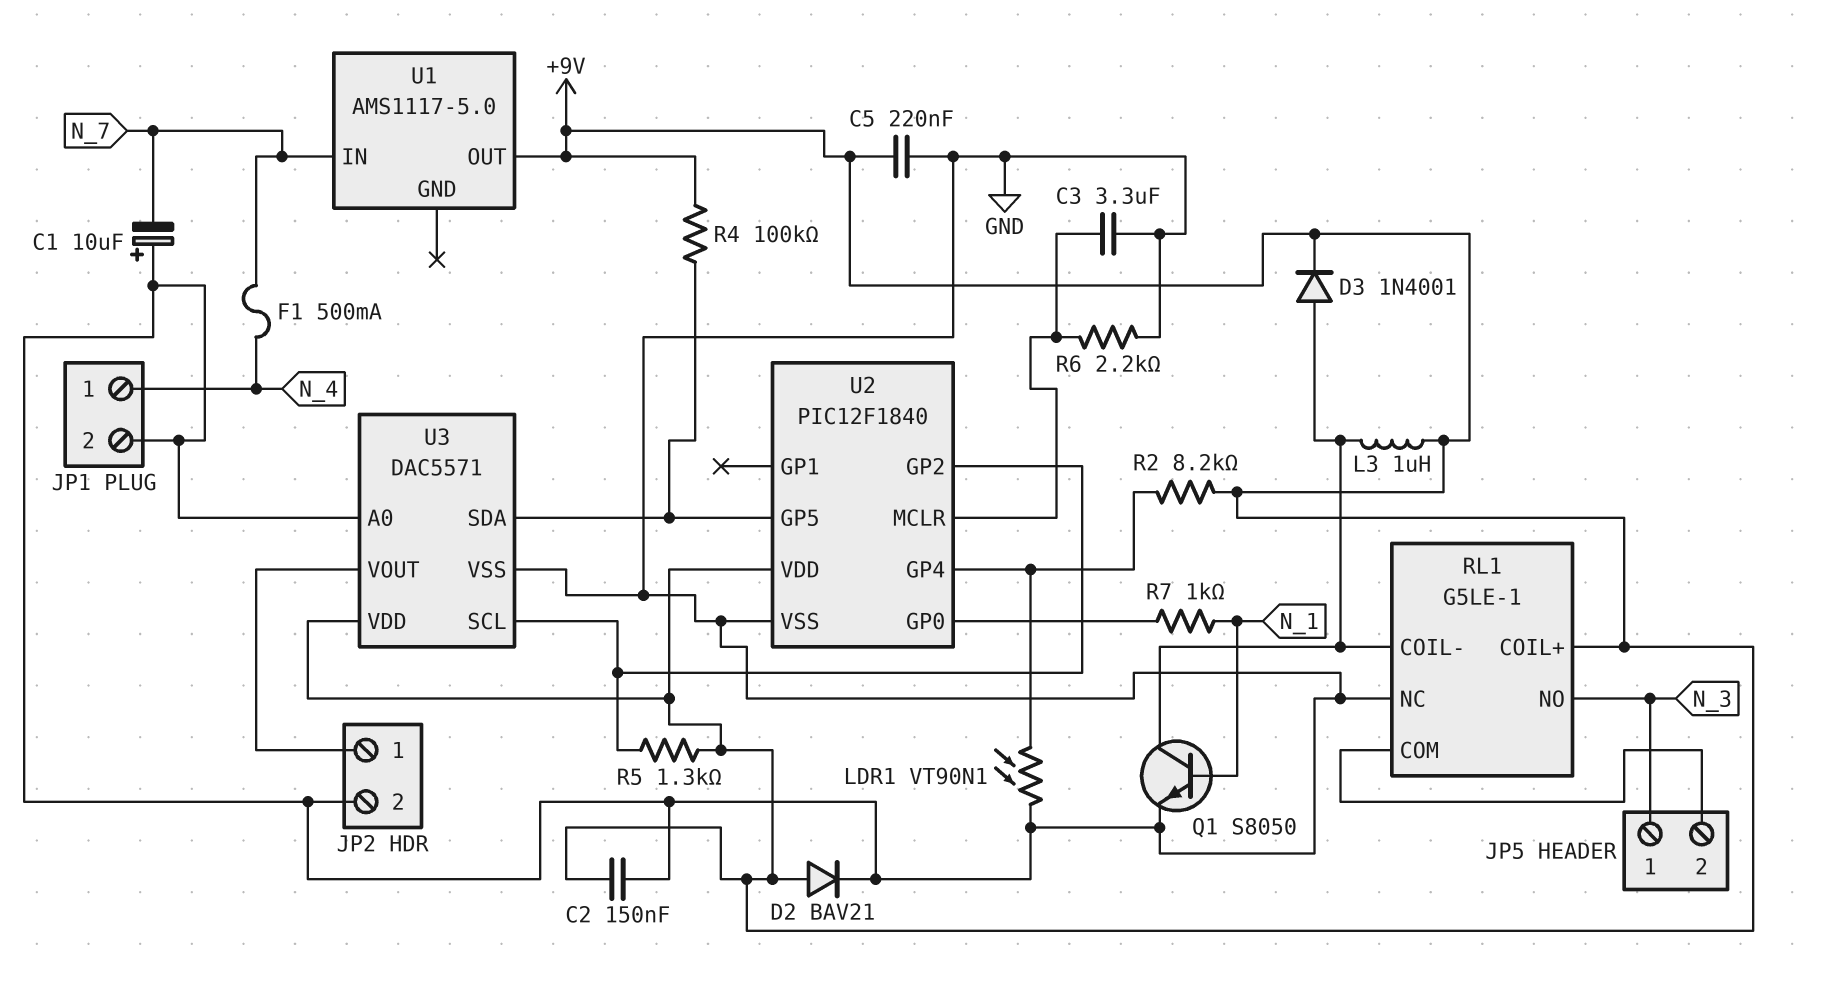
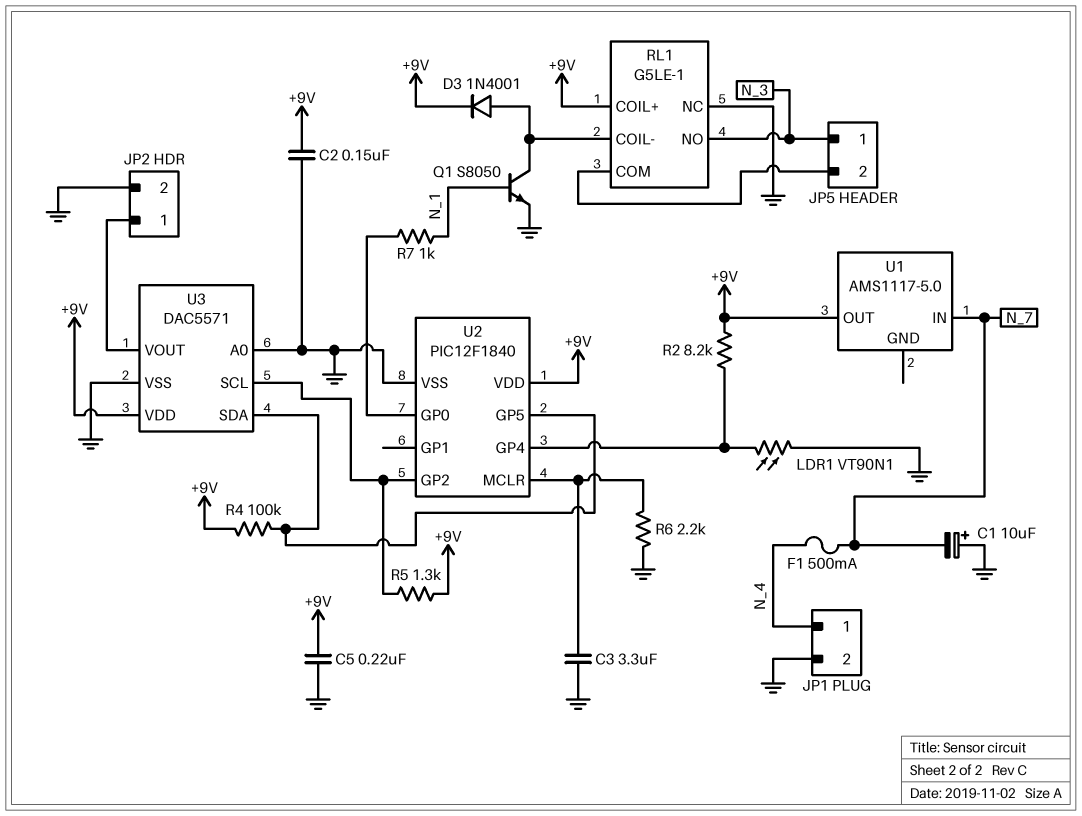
D2: diode BAV21 (A +9V, K GND) -> none
L3: 1uH (+9V, RL1/COIL-) -> none

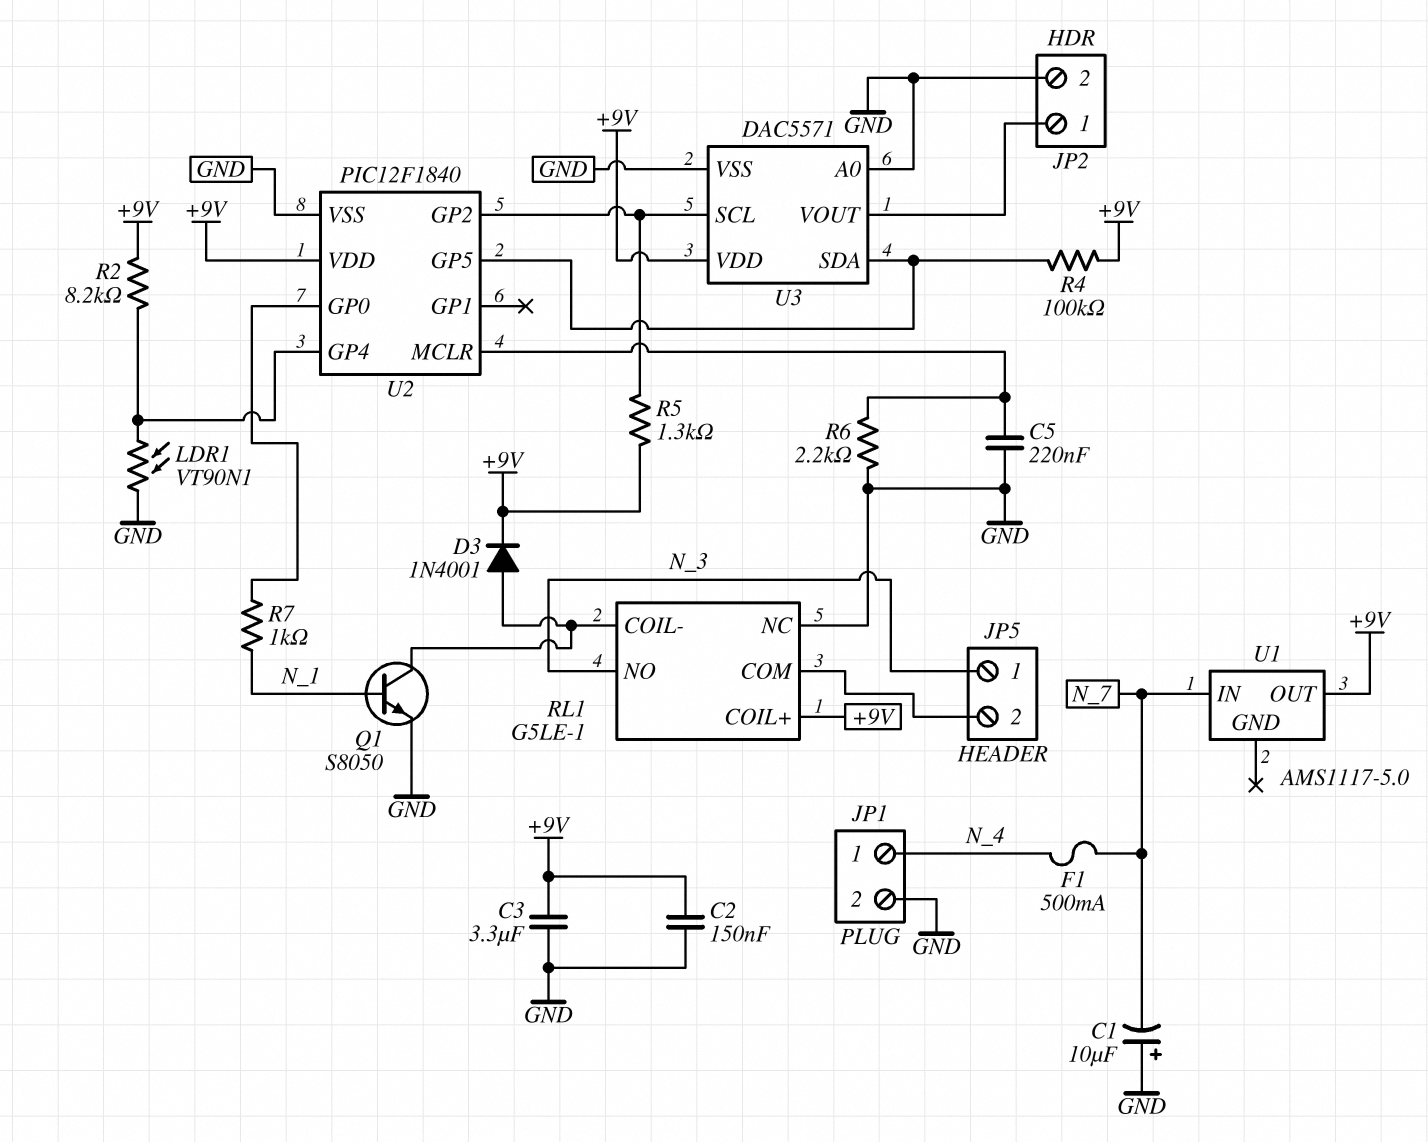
C3: 3.3uF (GND, U2/MCLR) -> 3.3uF (+9V, GND)
C5: 220nF (+9V, GND) -> 220nF (GND, U2/MCLR)

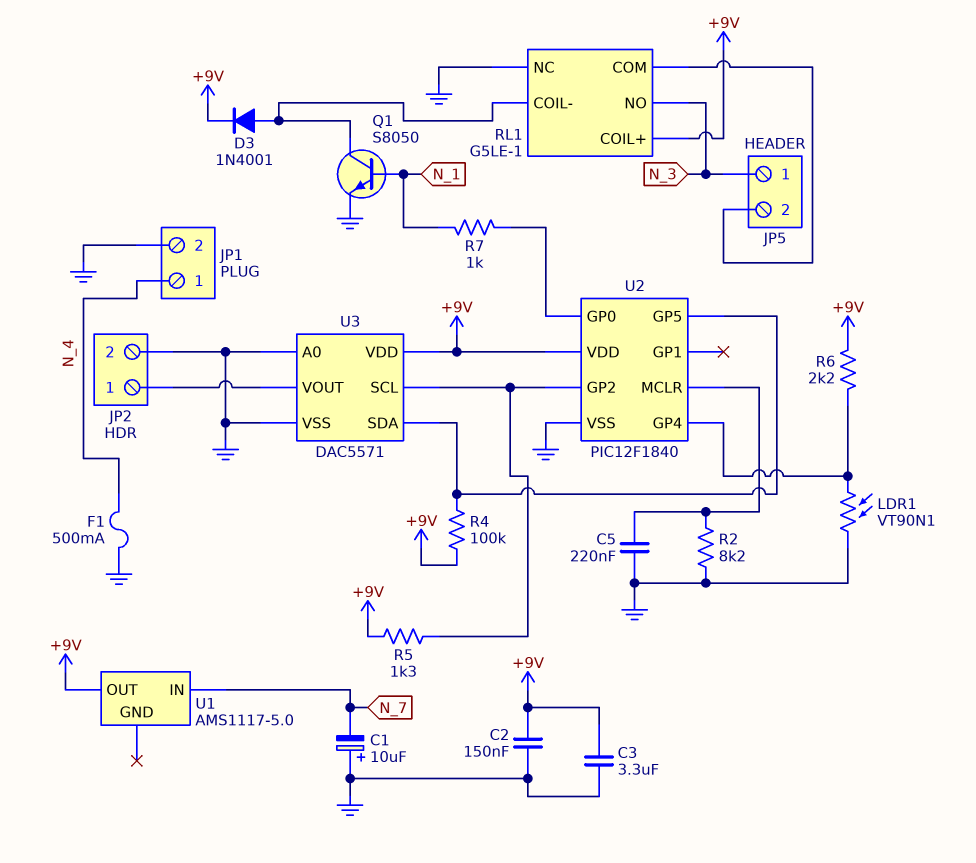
F1: 500mA (N_4, N_7) -> 500mA (GND, N_4)
R2: 8.2k (+9V, U2/GP4) -> 8.2k (GND, U2/MCLR)
R6: 2.2k (GND, U2/MCLR) -> 2.2k (+9V, U2/GP4)

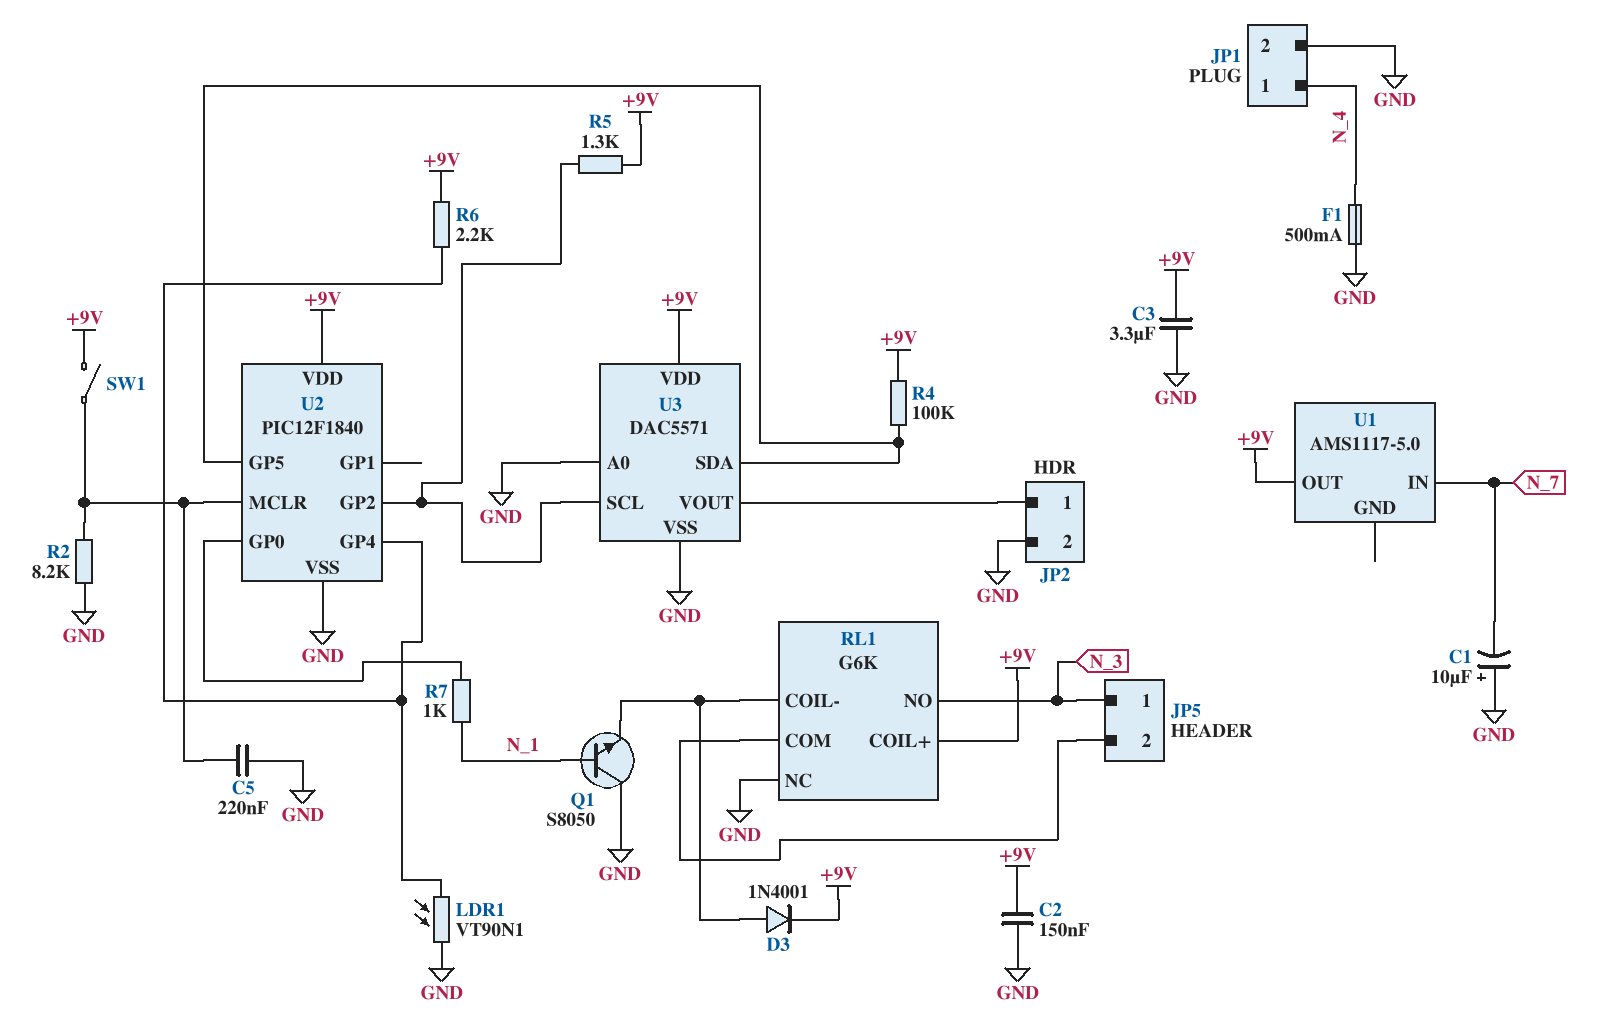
Q1: NPN S8050 (B N_1, C RL1/COIL-, E GND) -> NPN S8050 (B N_1, C GND, E RL1/COIL-)
RL1: G5LE-1 -> G6K
SW1: none -> switch (+9V, U2/MCLR)

